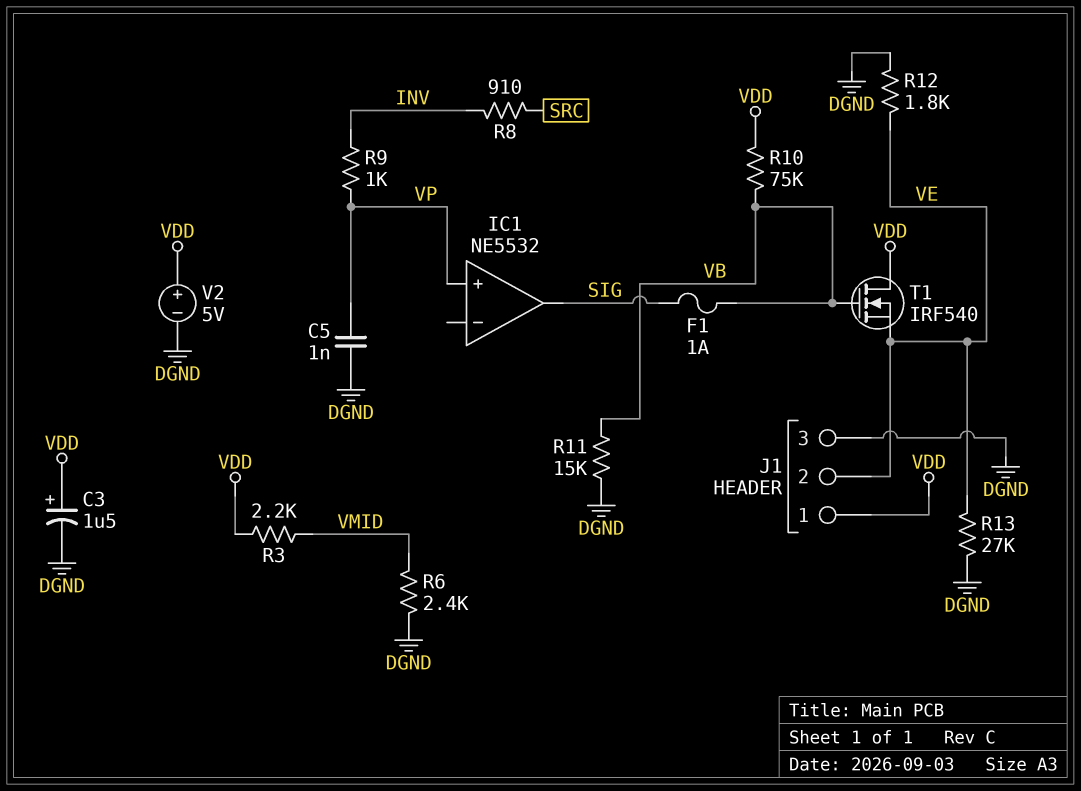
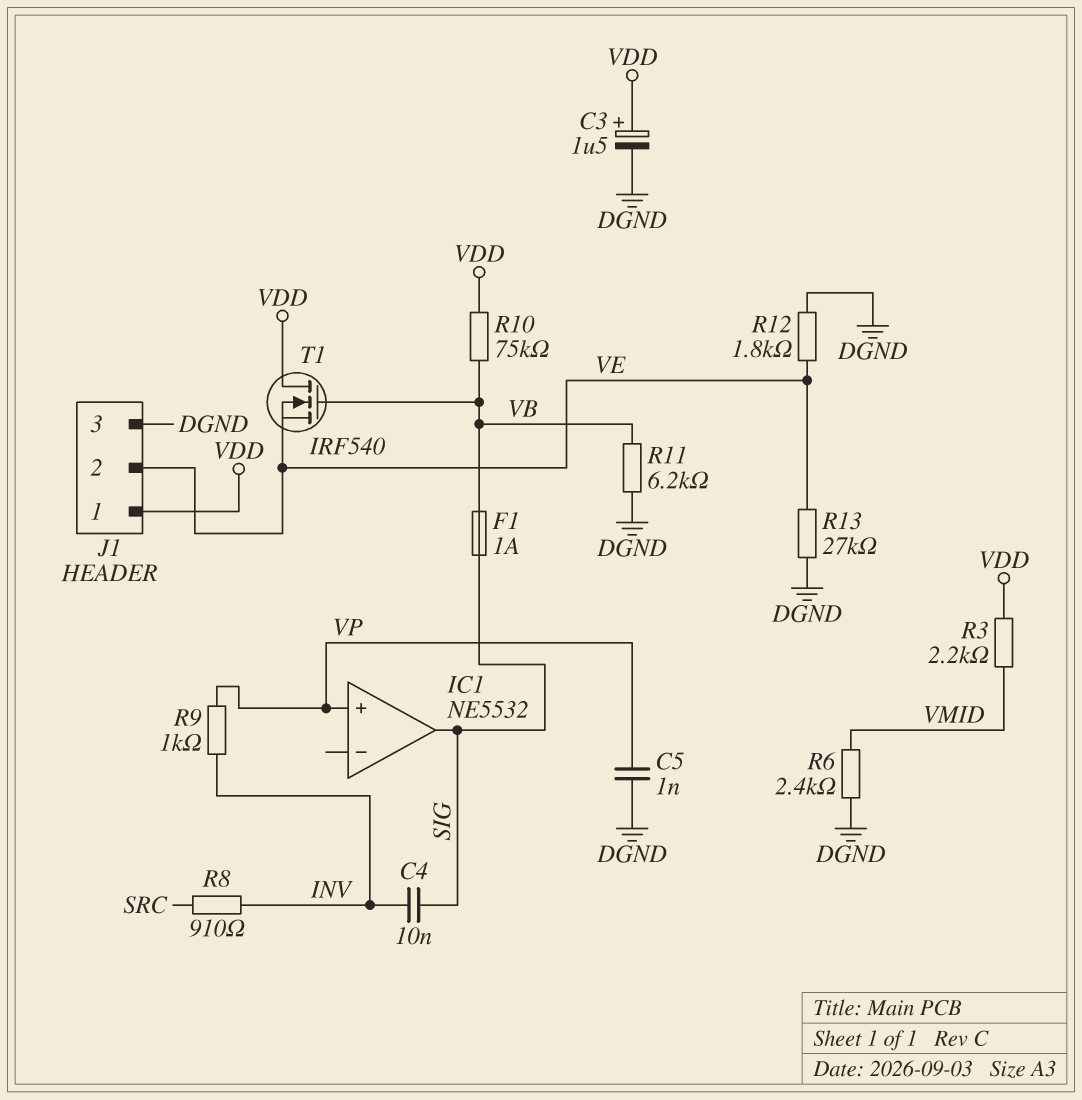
C4: none -> 10nF (INV, SIG)
R11: 15k (DGND, VB) -> 6.2k (DGND, VB)
V2: 5V (plus VDD, minus DGND) -> none

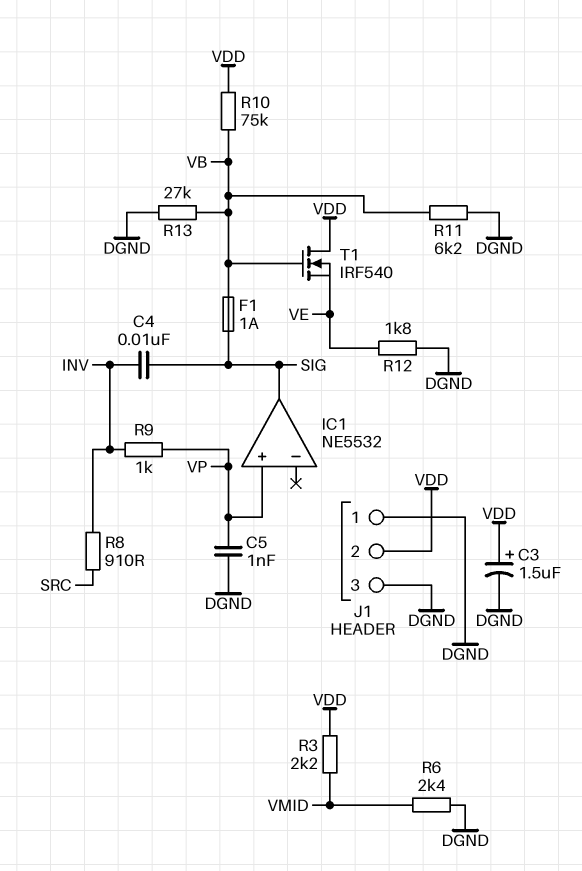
J1 pin 1: VDD -> DGND
J1 pin 2: VE -> VDD
R13: 27k (DGND, VE) -> 27k (DGND, VB)

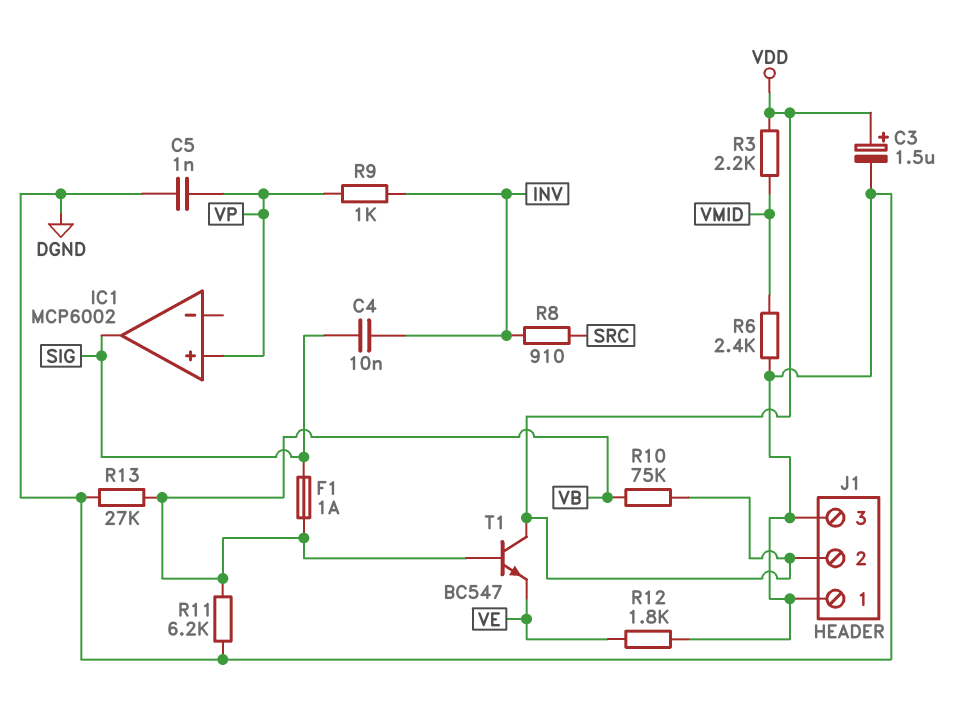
IC1: NE5532 -> MCP6002
T1: NMOS IRF540 (G VB, D VDD, S VE) -> NPN BC547 (B VB, C VDD, E VE)

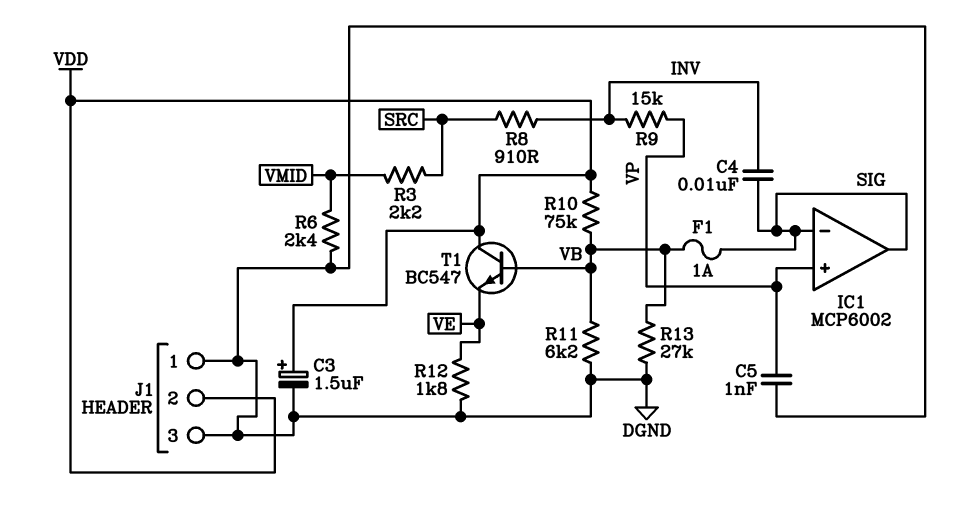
IC1 pin in-: none -> SIG
R3: 2.2k (VDD, VMID) -> 2.2k (SRC, VMID)
R9: 1k (INV, VP) -> 15k (INV, VP)

